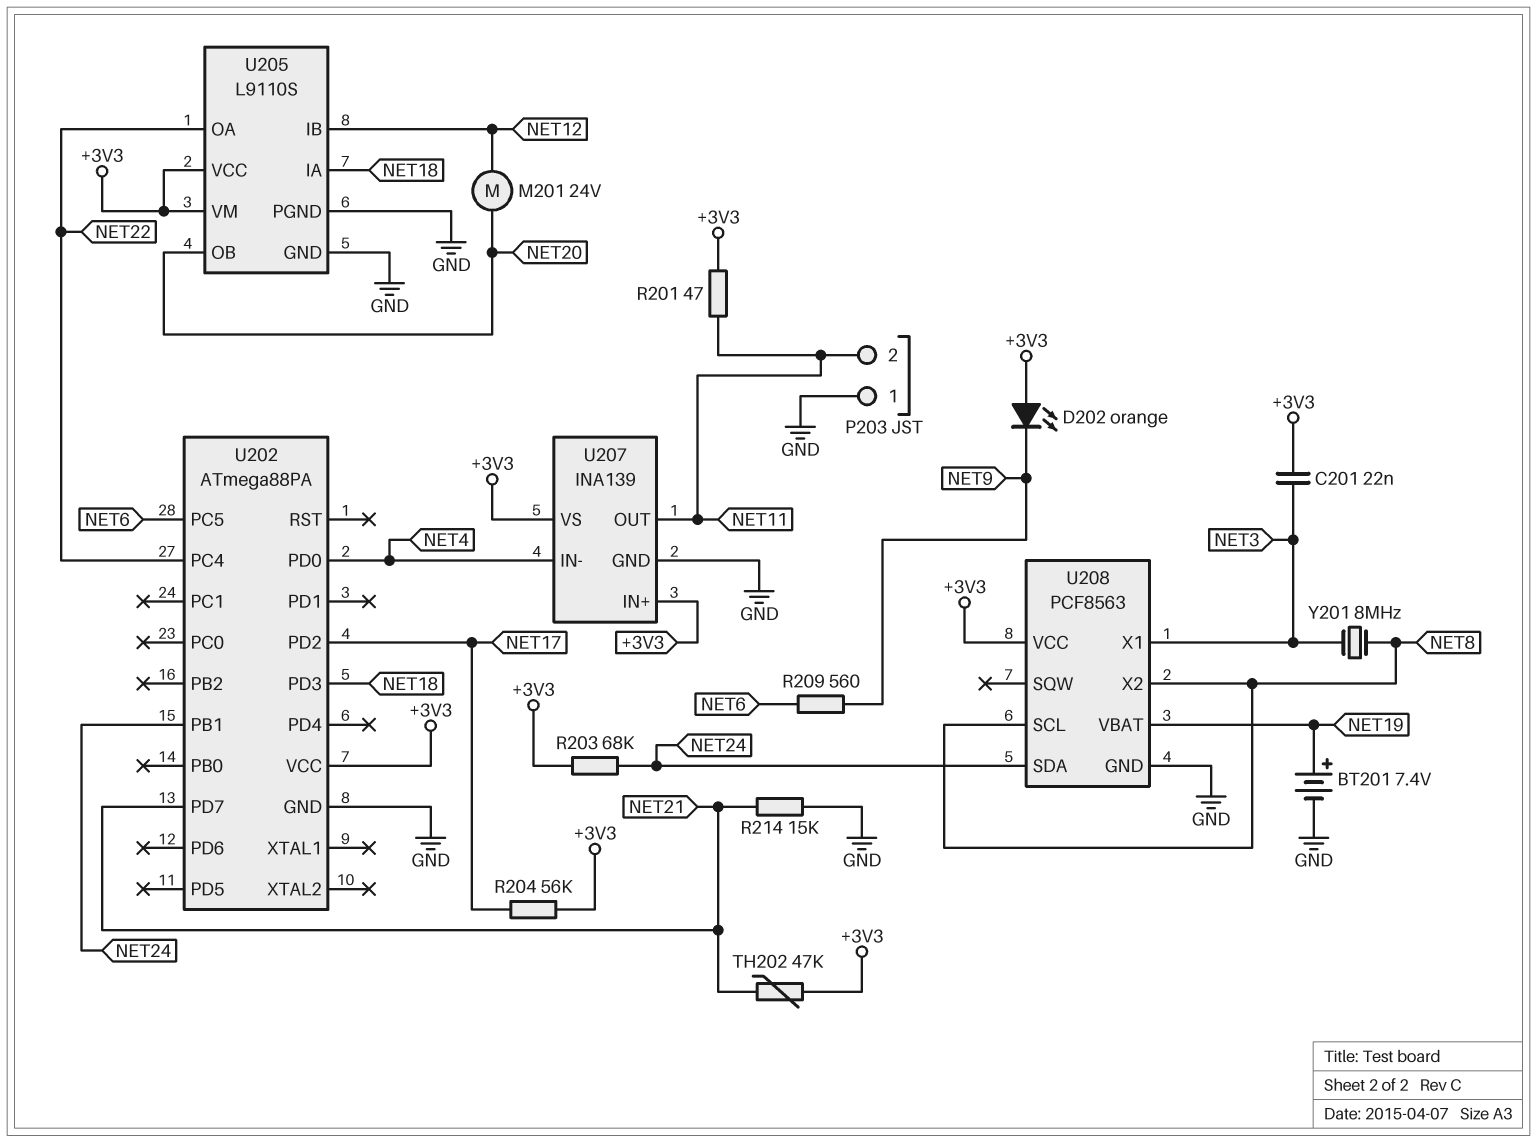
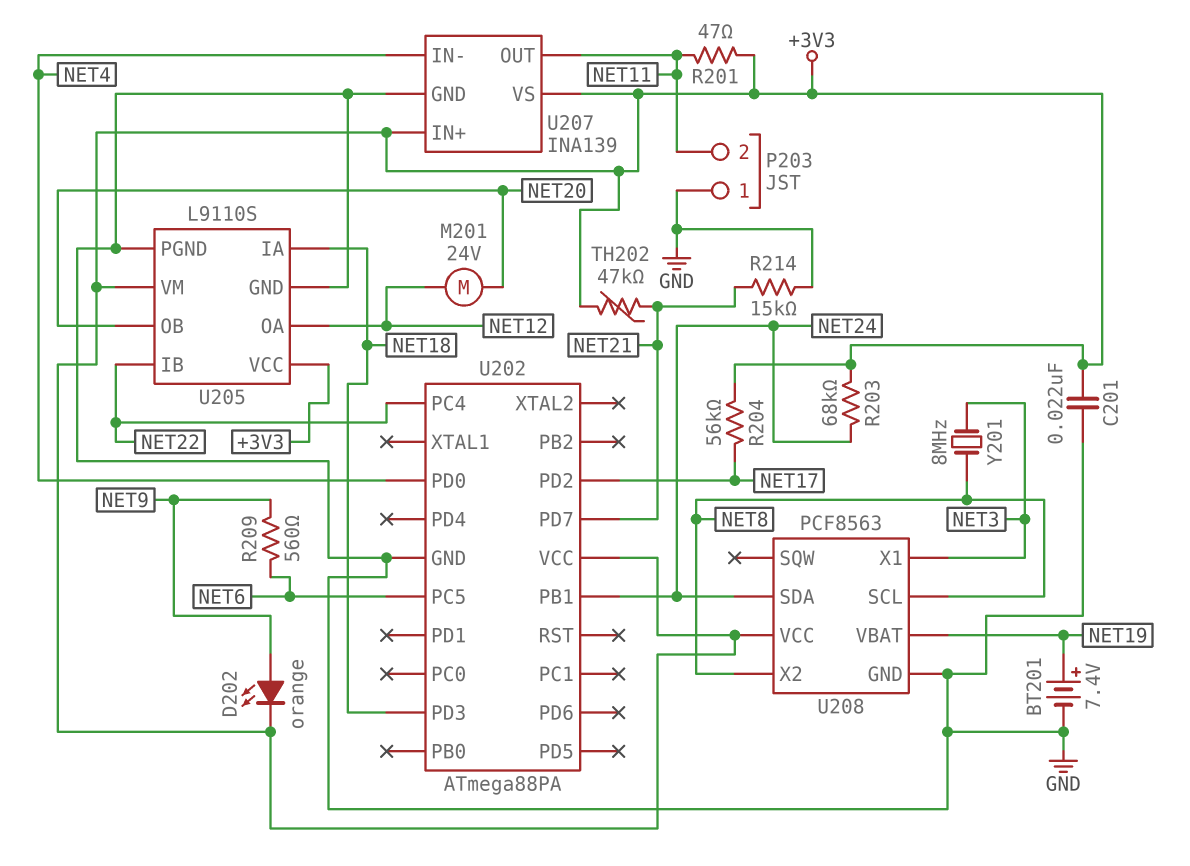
C201: 22nF (+3V3, NET3) -> 22nF (+3V3, GND)
D202: LED orange (A +3V3, K NET9) -> LED orange (A NET9, K +3V3)
U205 pin IB: NET12 -> NET22
U205 pin OA: NET22 -> NET12

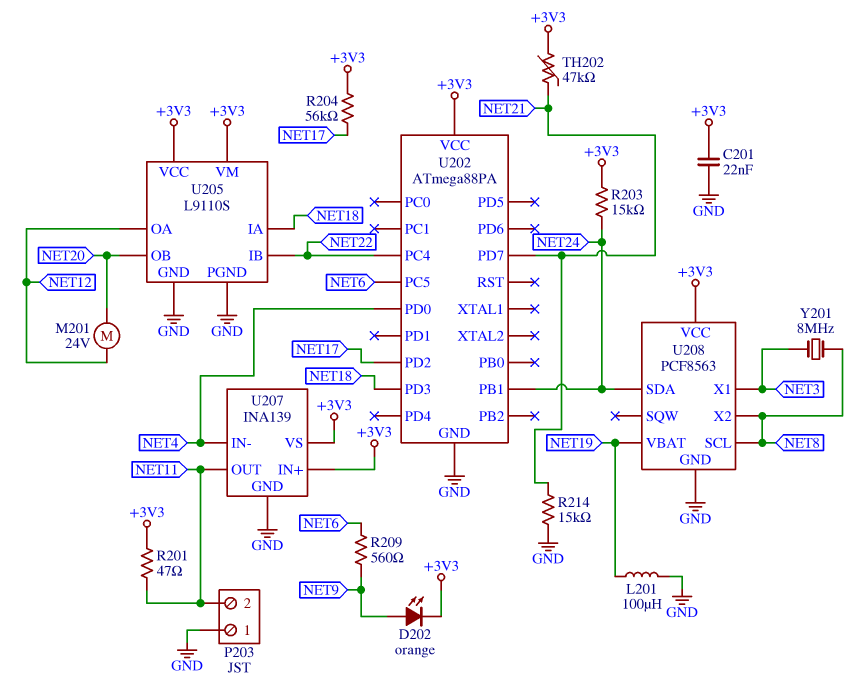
BT201: 7.4V (plus NET19, minus GND) -> none
L201: none -> 100uH (GND, NET19)
R203: 68k (+3V3, NET24) -> 15k (+3V3, NET24)

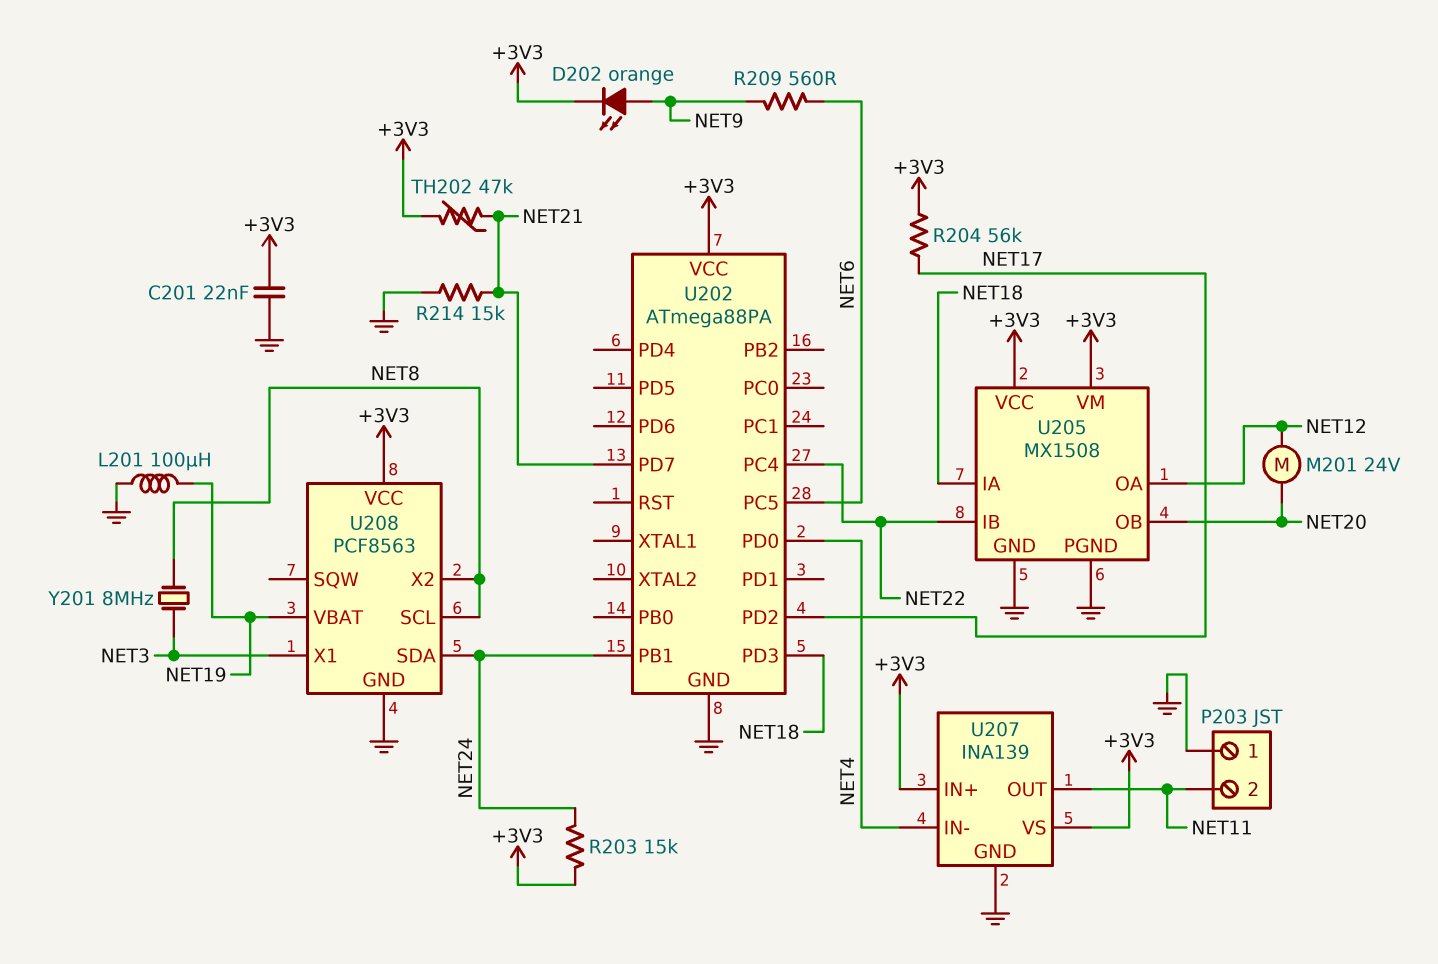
R201: 47 (+3V3, NET11) -> none
U205: L9110S -> MX1508

